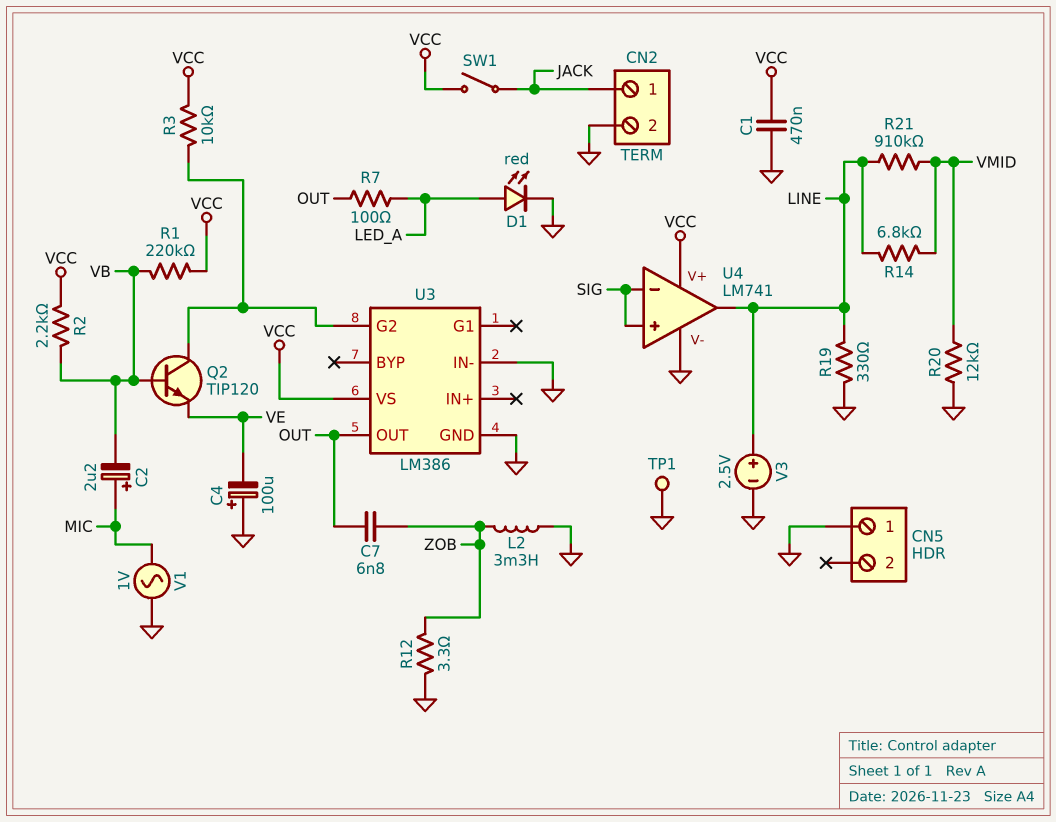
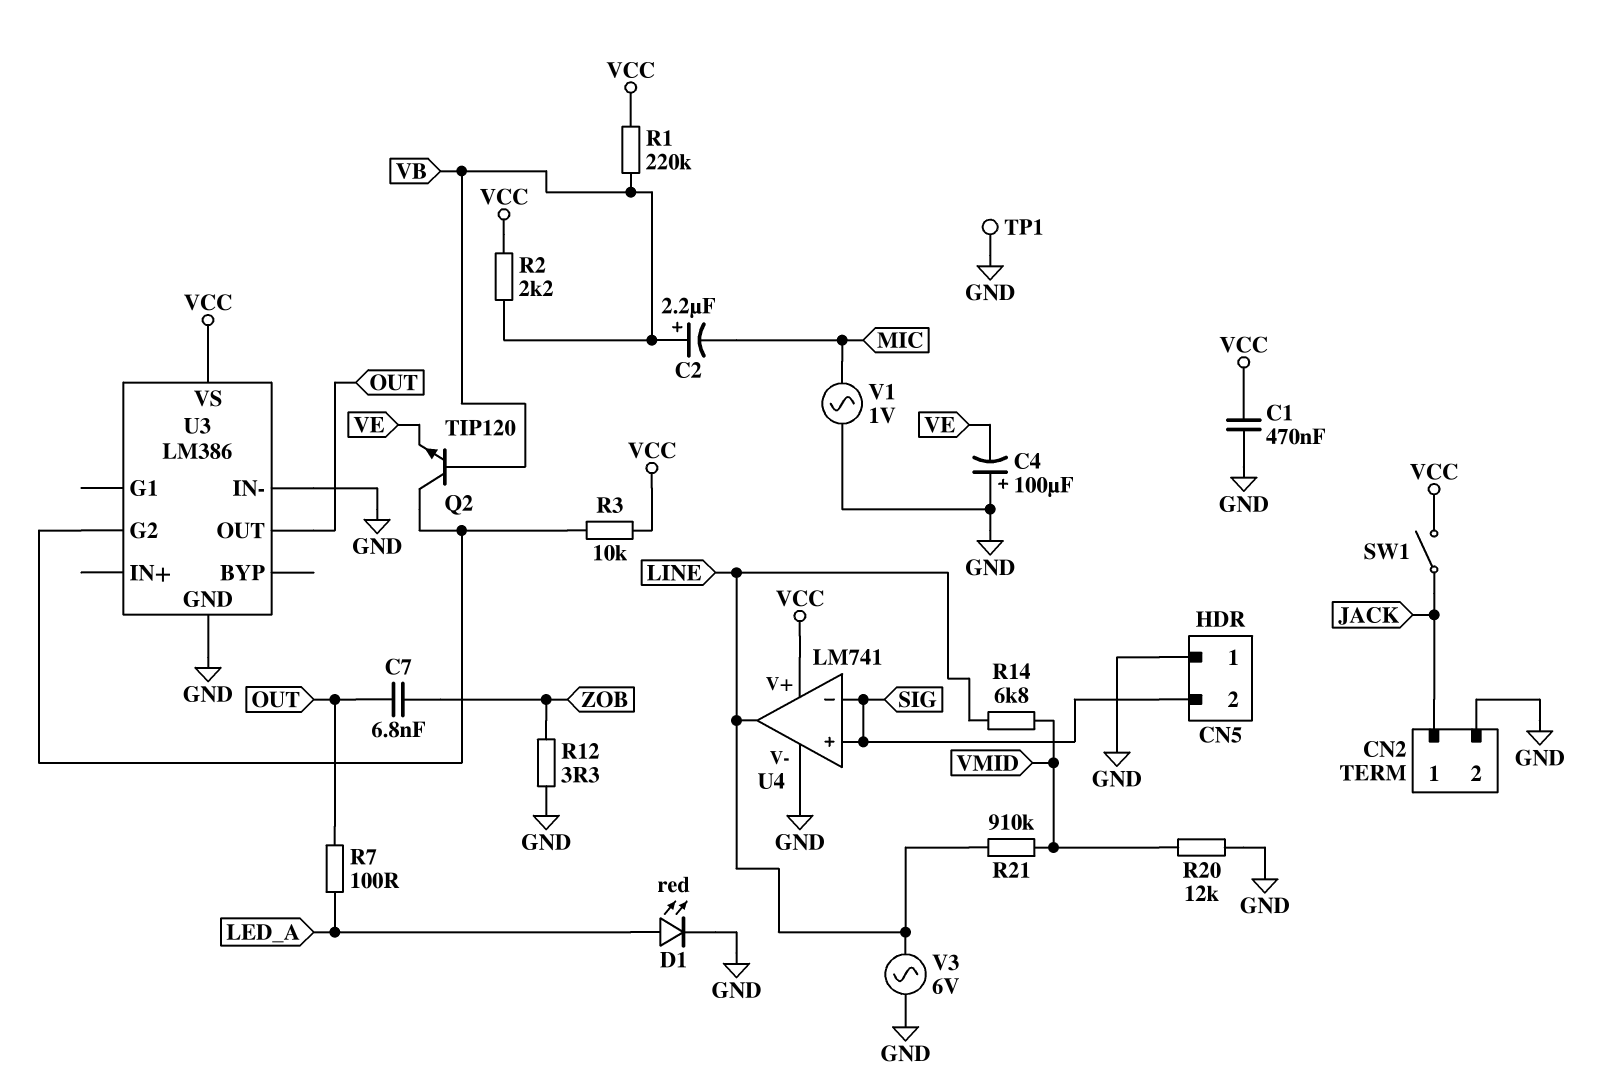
C2: 2.2uF (plus MIC, minus VB) -> 2.2uF (plus VB, minus MIC)
CN5 pin 2: none -> SIG
L2: 3.3mH (GND, ZOB) -> none
R19: 330 (GND, LINE) -> none
V3: 2.5V (plus LINE, minus GND) -> AC 6V (GND, LINE)

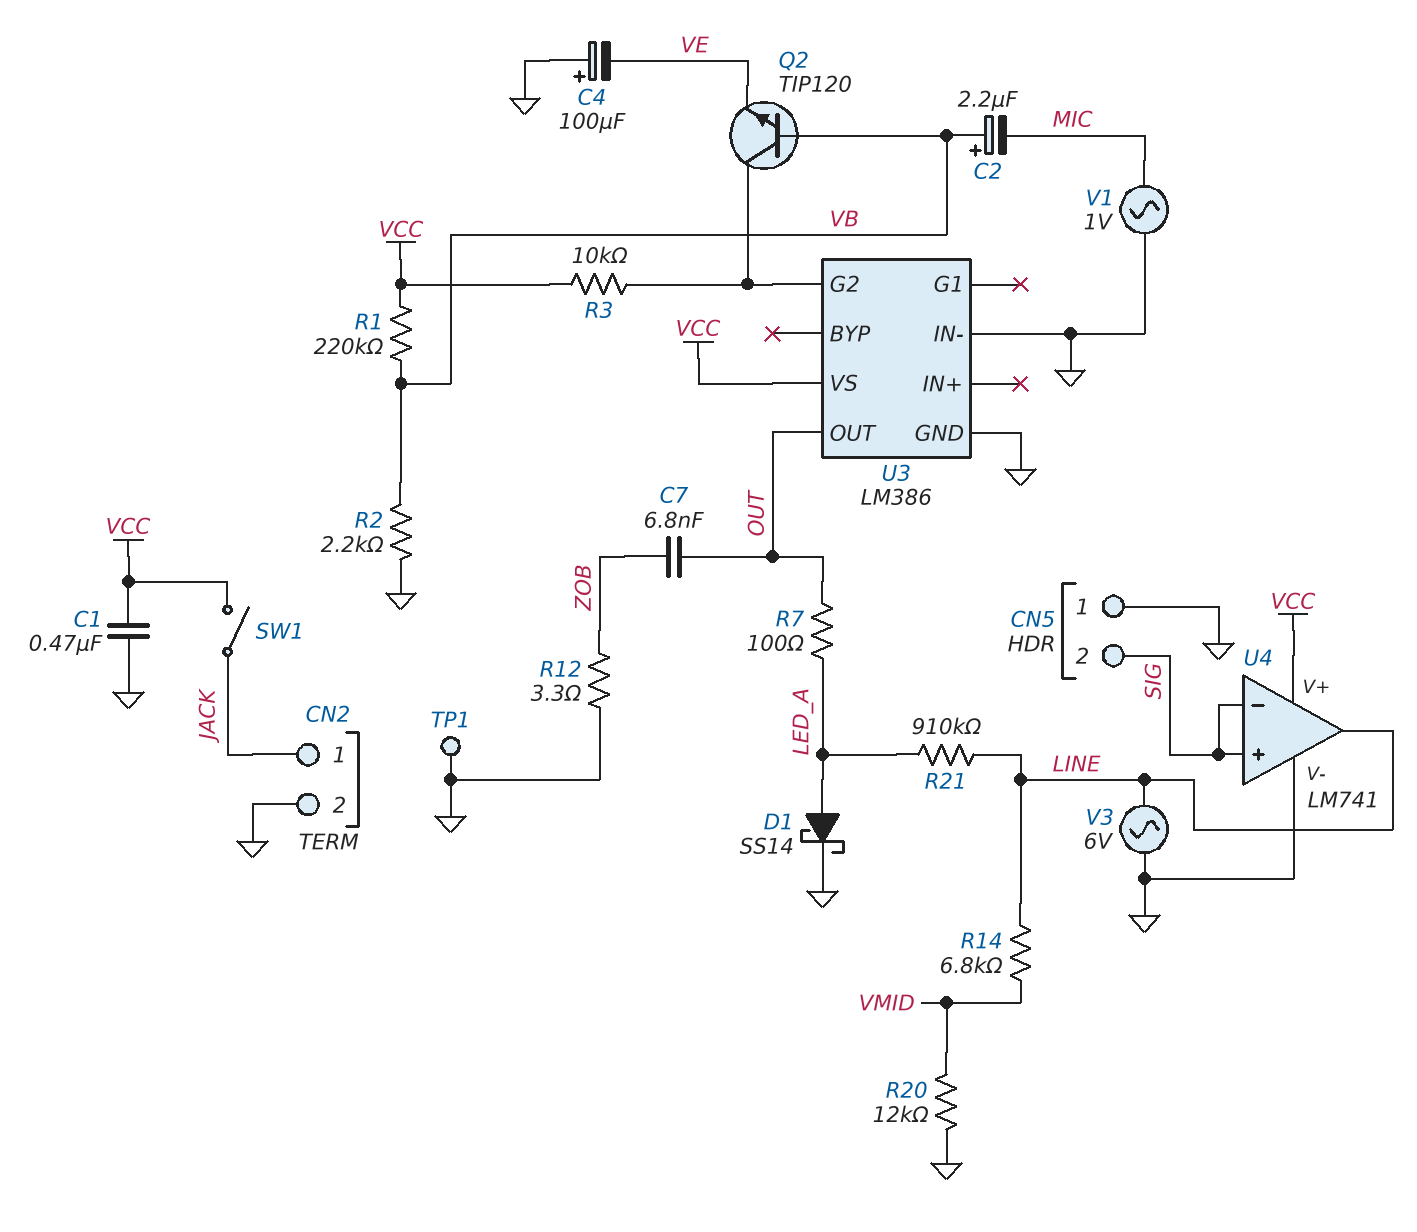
D1: LED red (A LED_A, K GND) -> schottky SS14 (A LED_A, K GND)
R2: 2.2k (VB, VCC) -> 2.2k (GND, VB)
R21: 910k (LINE, VMID) -> 910k (LED_A, LINE)

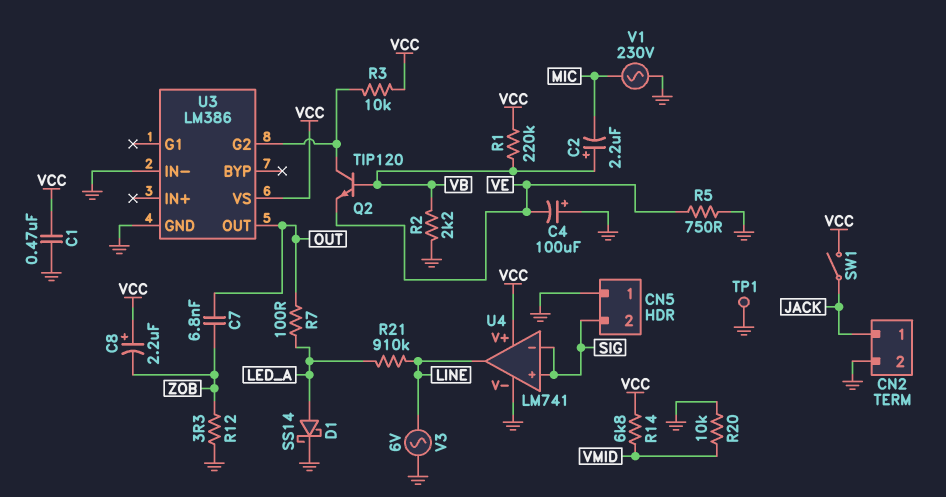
C8: none -> 2.2uF (plus VCC, minus ZOB)
R5: none -> 750 (GND, VE)
R14: 6.8k (LINE, VMID) -> 6.8k (VCC, VMID)
R20: 12k (GND, VMID) -> 10k (GND, VMID)
V1: AC 1V (GND, MIC) -> AC 230V (GND, MIC)

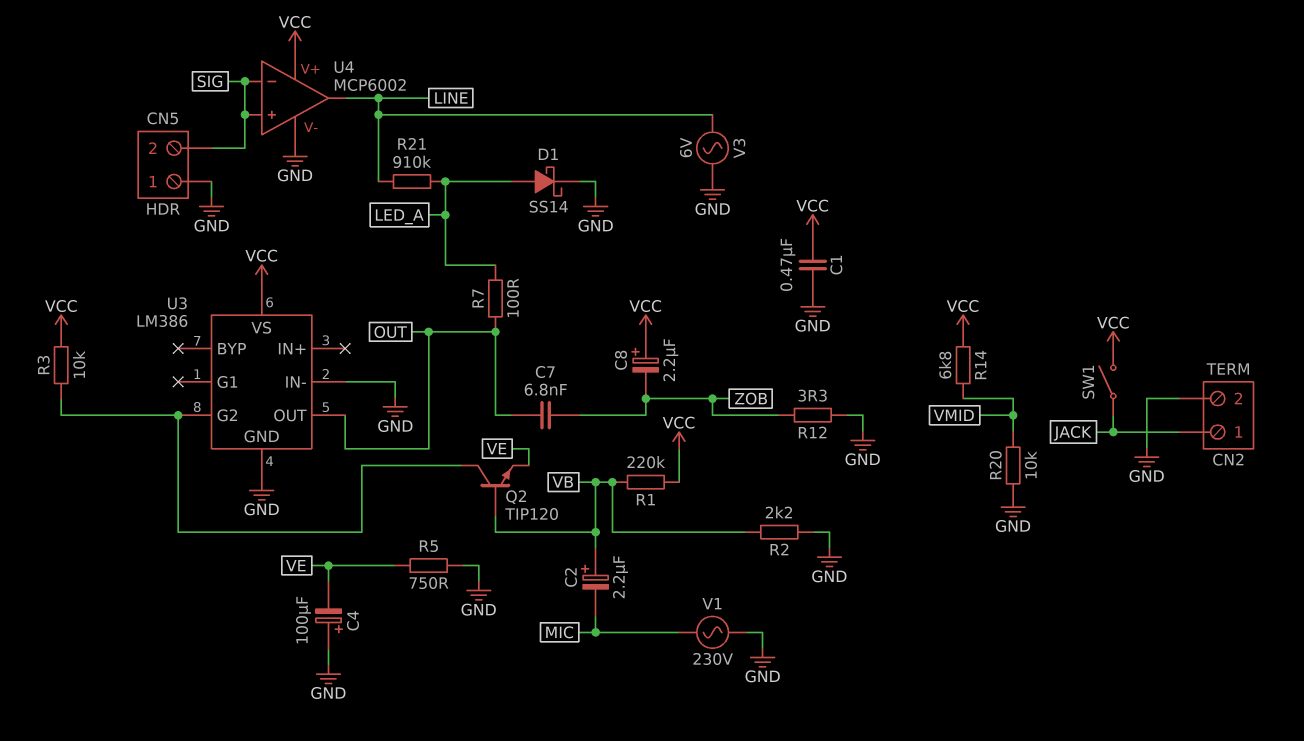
TP1: test point (GND) -> none
U4: LM741 -> MCP6002

